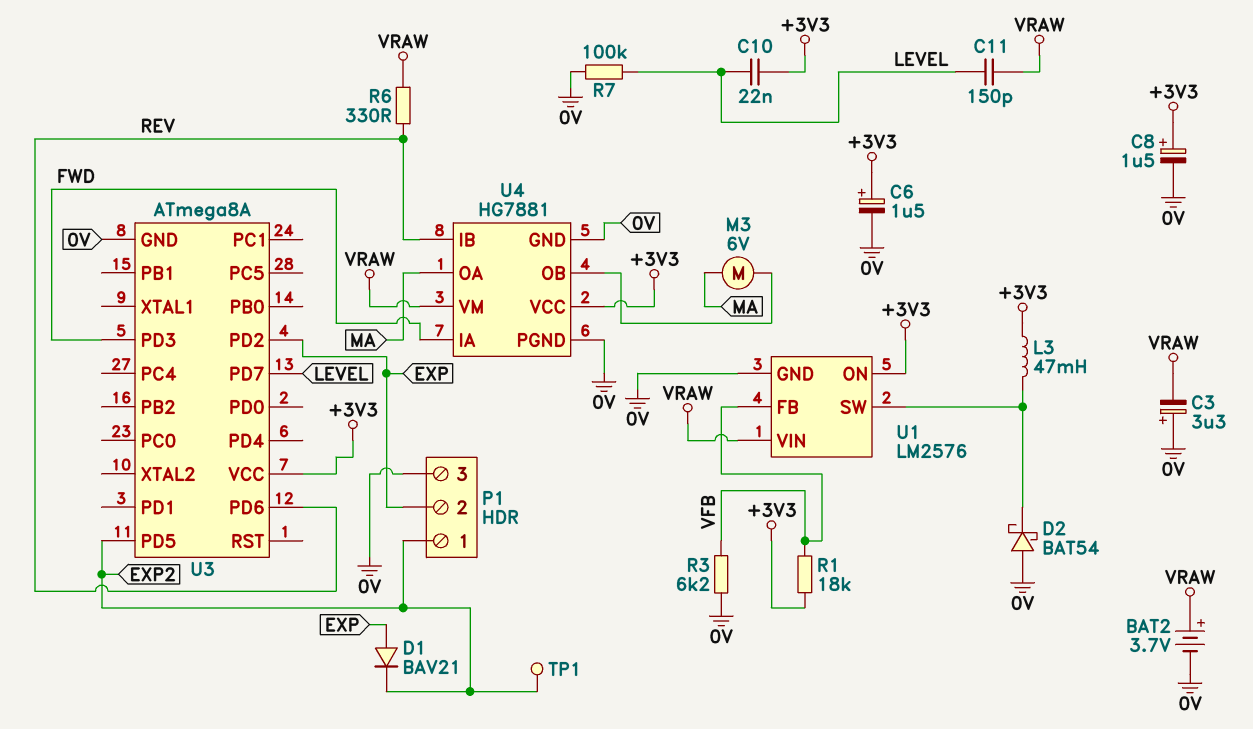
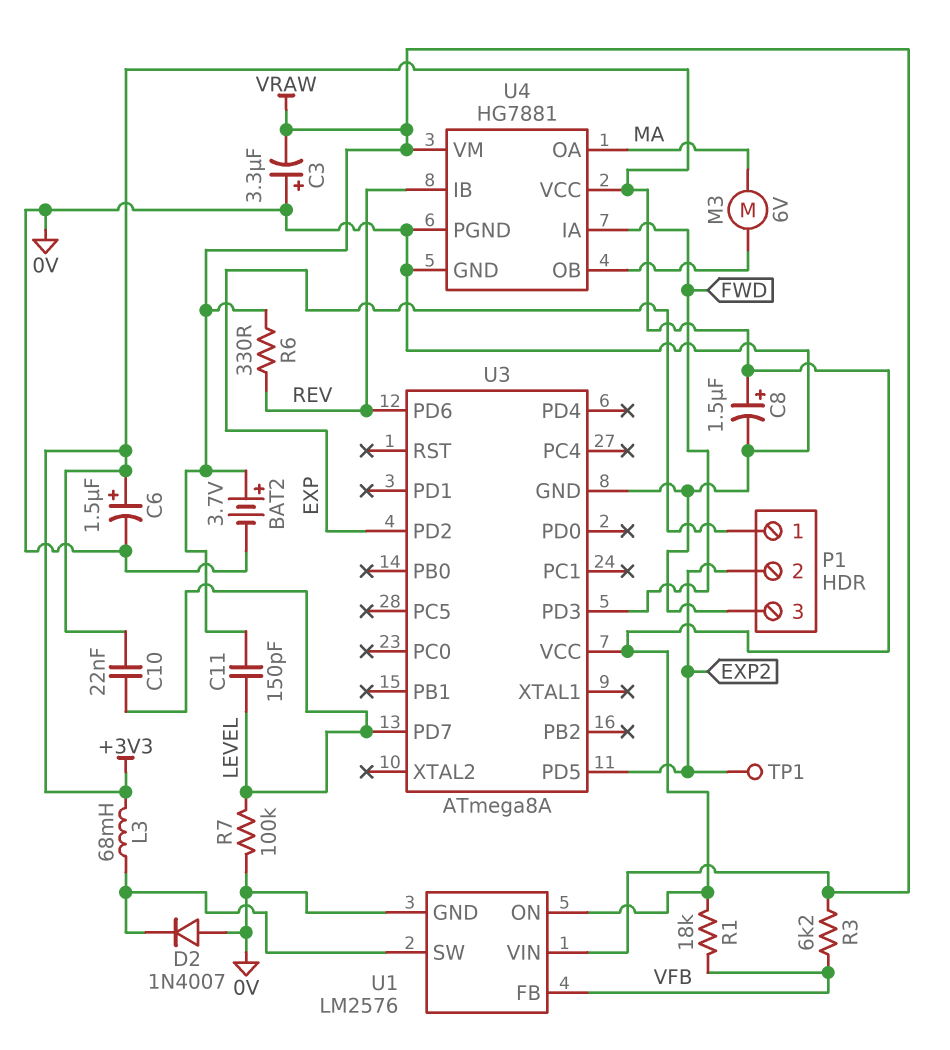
D1: diode BAV21 (A EXP, K EXP2) -> none
D2: schottky BAT54 (A 0V, K U1/SW) -> diode 1N4007 (A 0V, K U1/SW)
L3: 47mH (+3V3, U1/SW) -> 68mH (+3V3, U1/SW)
P1 pin 1: EXP2 -> EXP
P1 pin 2: EXP -> EXP2
R3: 6.2k (0V, VFB) -> 6.2k (VFB, VRAW)

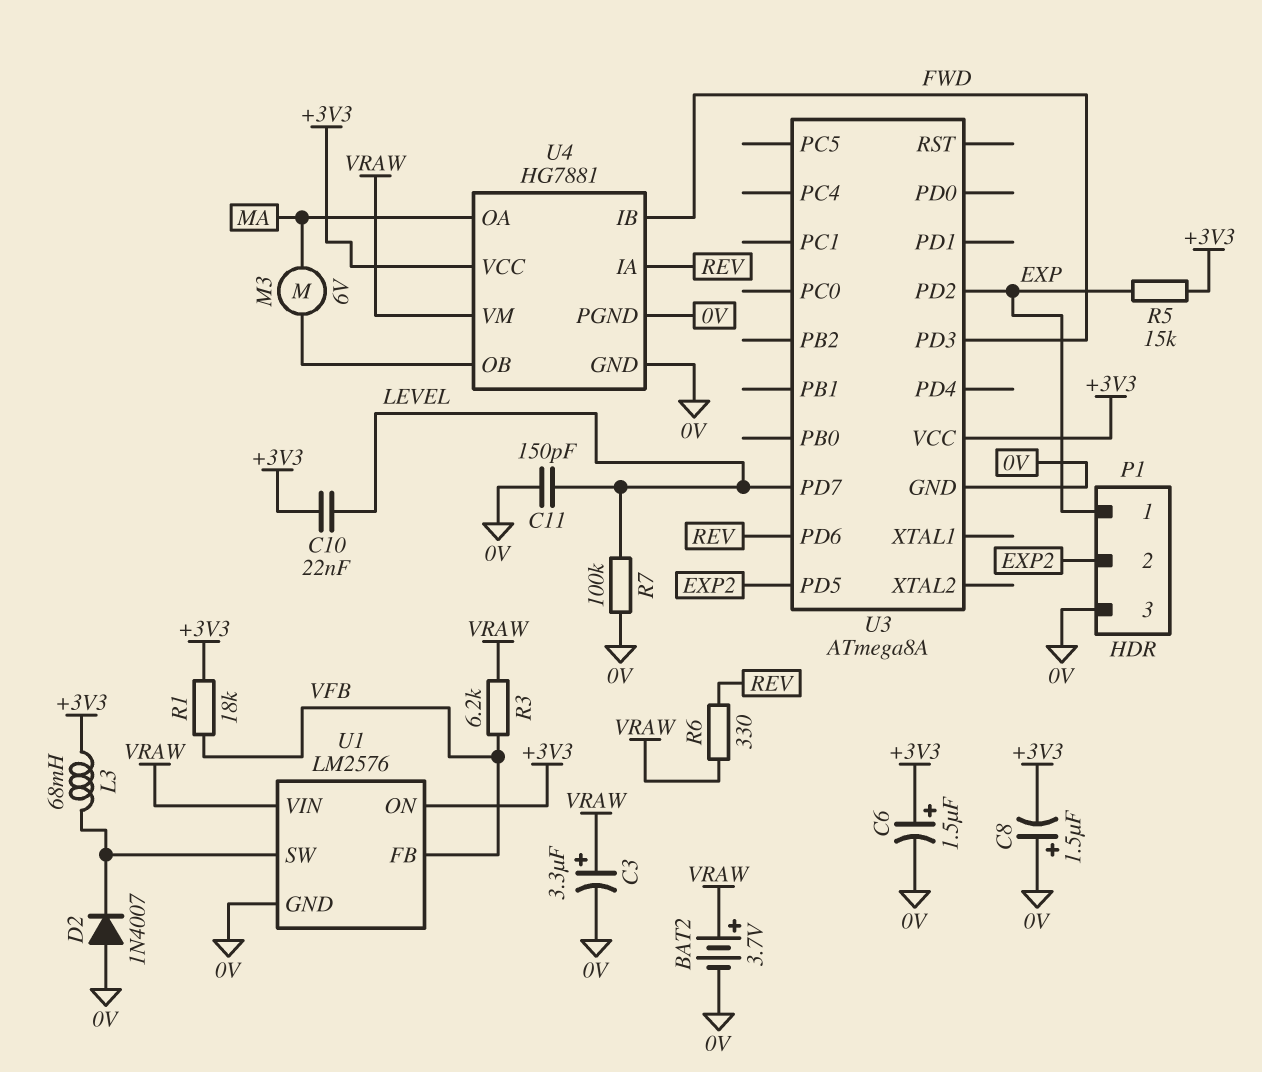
C3: 3.3uF (plus 0V, minus VRAW) -> 3.3uF (plus VRAW, minus 0V)
C8: 1.5uF (plus +3V3, minus 0V) -> 1.5uF (plus 0V, minus +3V3)
C11: 150pF (LEVEL, VRAW) -> 150pF (0V, LEVEL)
R5: none -> 15k (+3V3, EXP)
TP1: test point (EXP2) -> none
U4 pin IA: FWD -> REV
U4 pin IB: REV -> FWD

